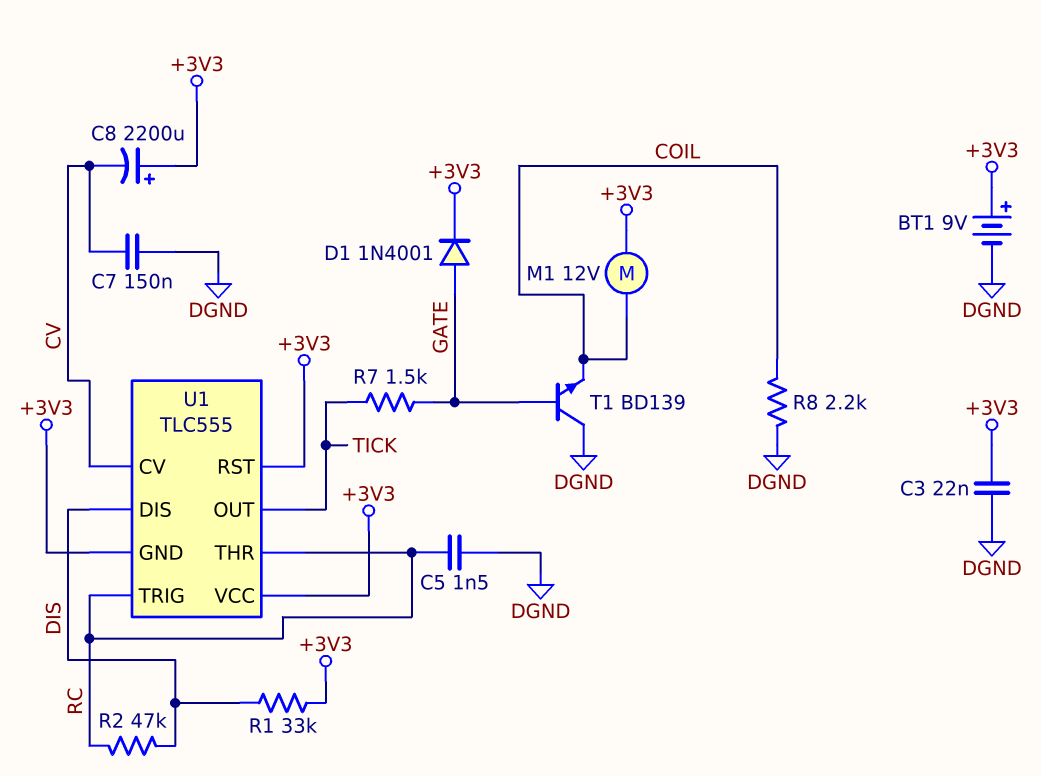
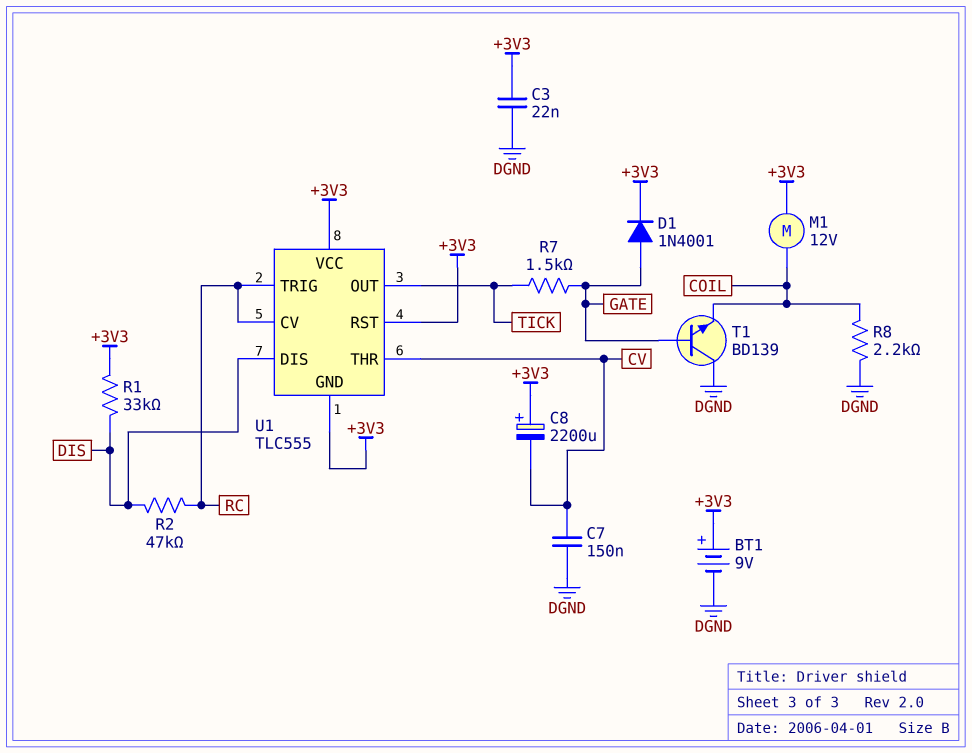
C5: 1.5nF (DGND, RC) -> none
U1 pin CV: CV -> RC
U1 pin THR: RC -> CV

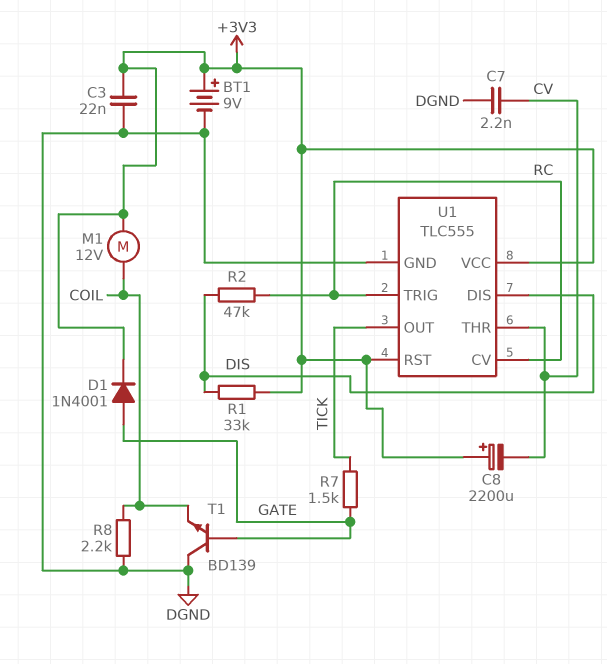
C7: 150nF (CV, DGND) -> 2.2nF (CV, DGND)
U1 pin GND: +3V3 -> DGND

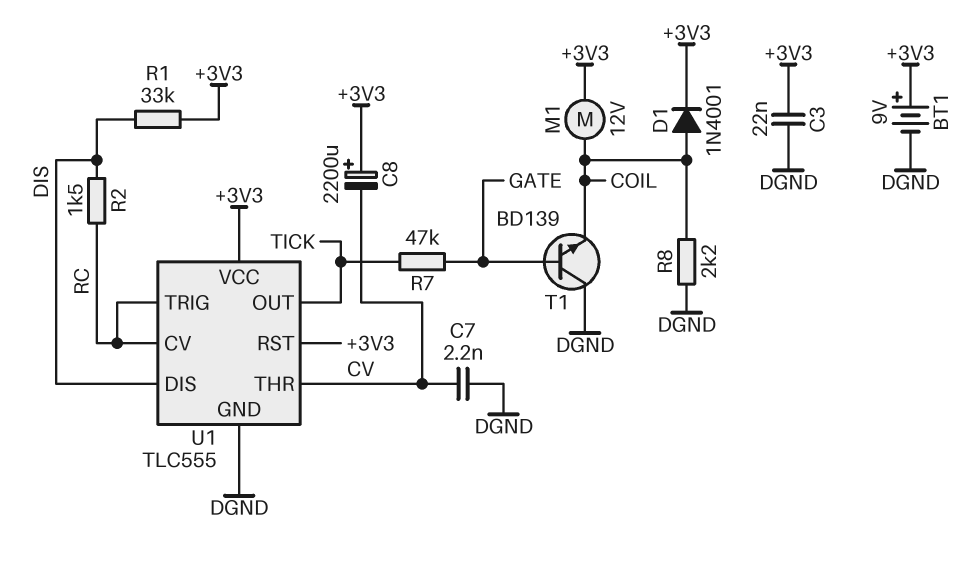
D1: diode 1N4001 (A GATE, K +3V3) -> diode 1N4001 (A COIL, K +3V3)
R2: 47k (DIS, RC) -> 1.5k (DIS, RC)
R7: 1.5k (GATE, TICK) -> 47k (GATE, TICK)

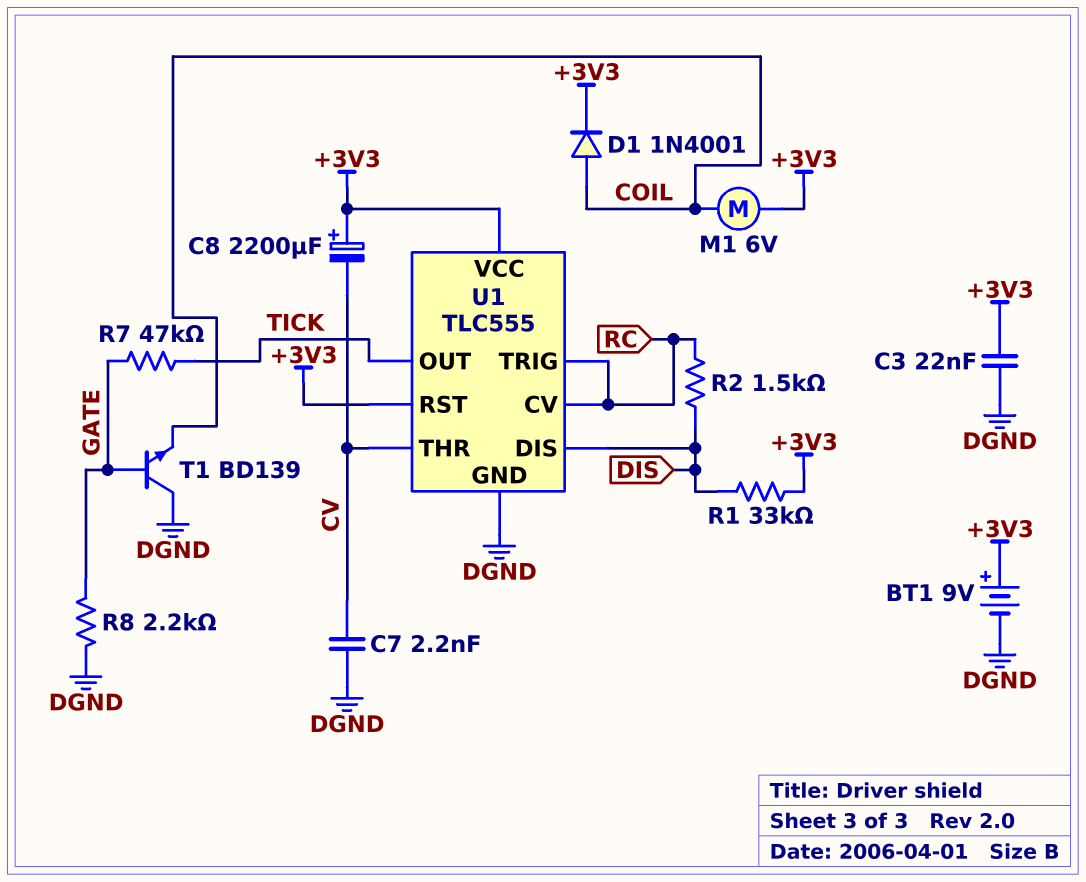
M1: motor 12V (+3V3, COIL) -> motor 6V (+3V3, COIL)
R8: 2.2k (COIL, DGND) -> 2.2k (DGND, GATE)

